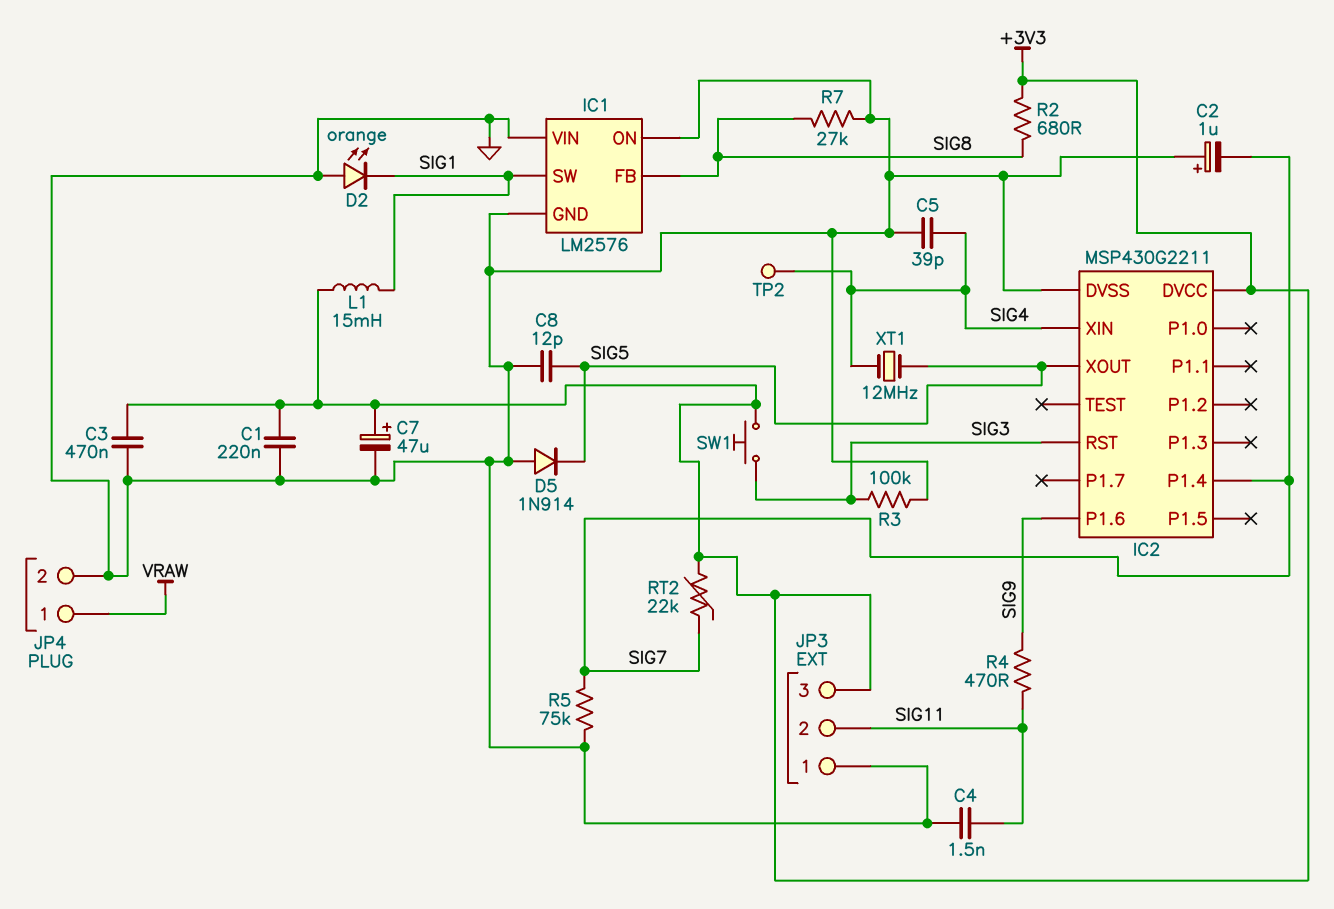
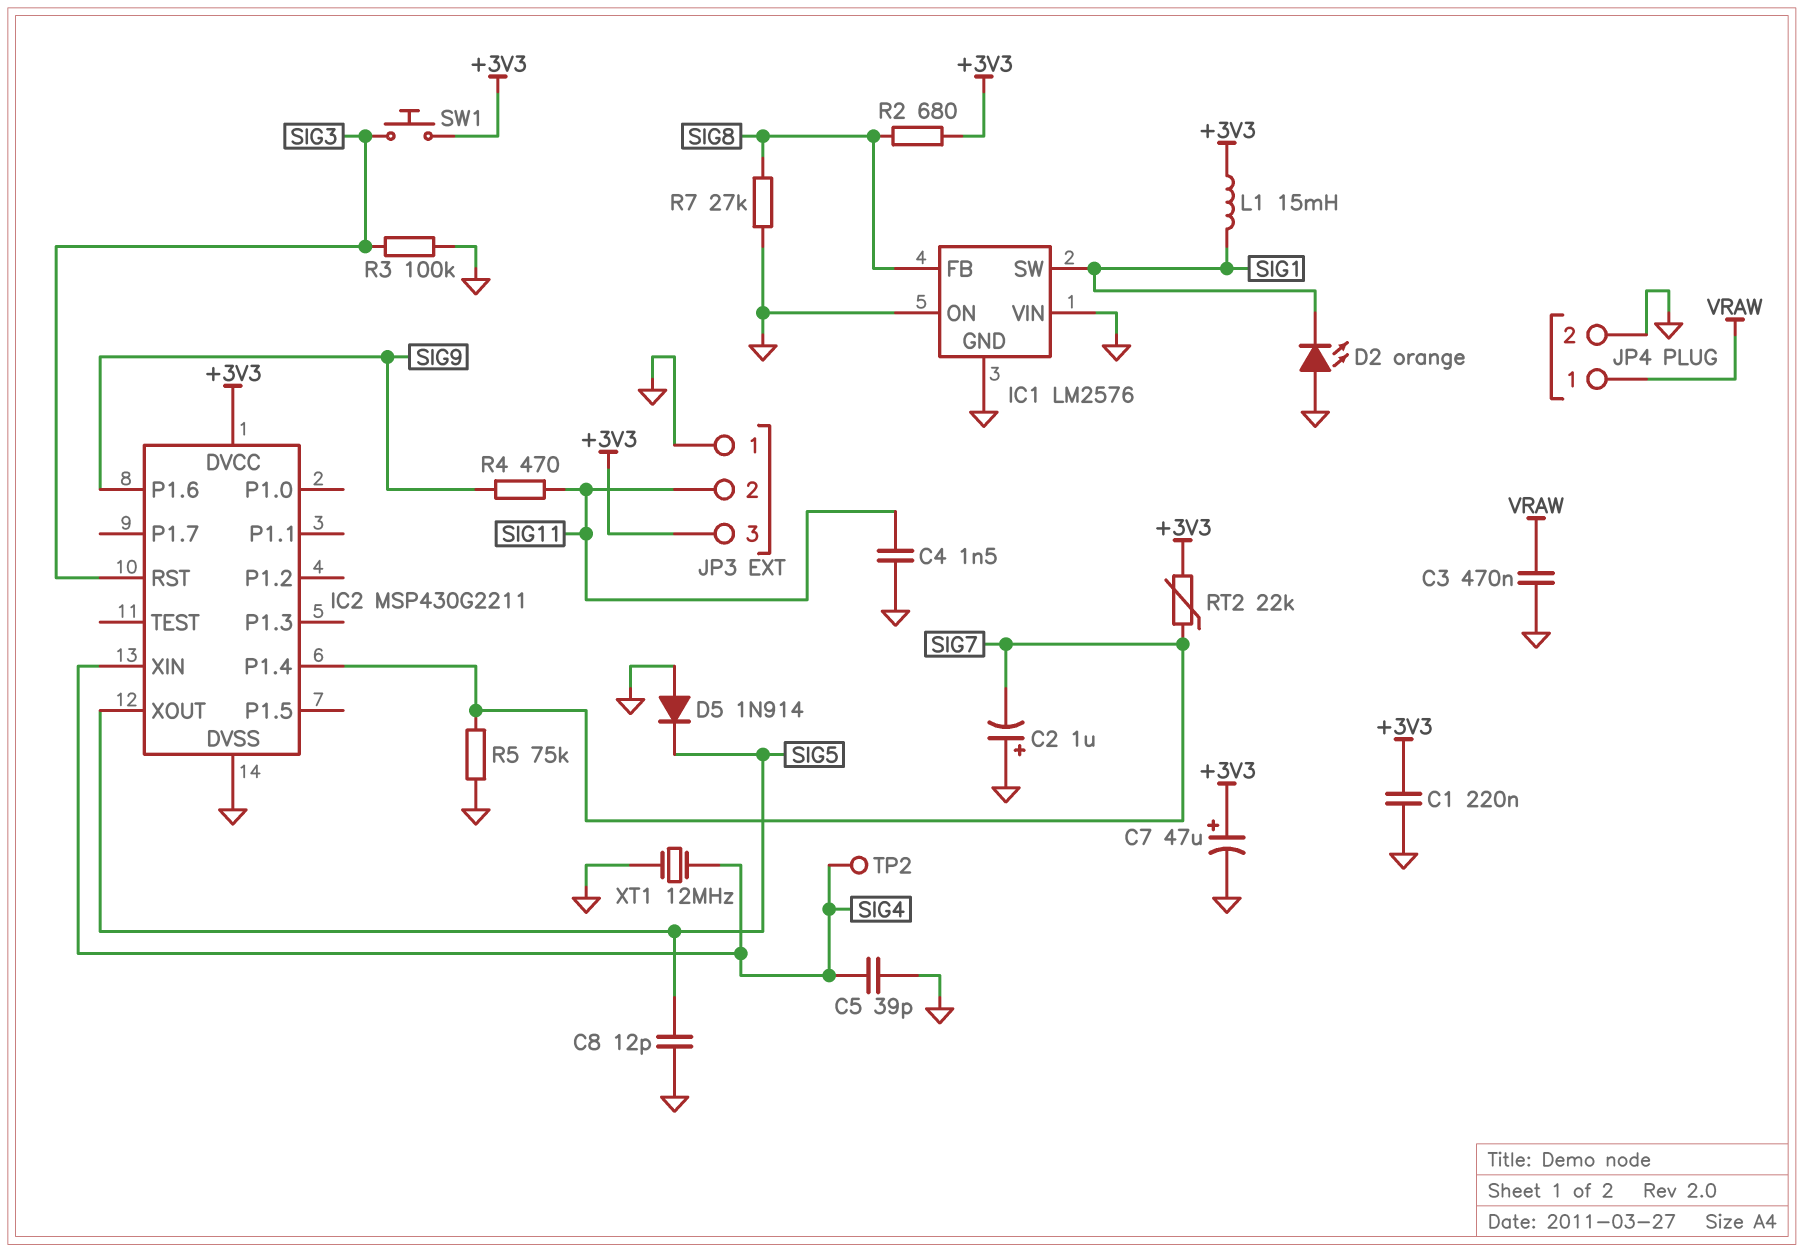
C3: 470nF (+3V3, GND) -> 470nF (GND, VRAW)
XT1: 12MHz (SIG4, SIG5) -> 12MHz (GND, SIG4)

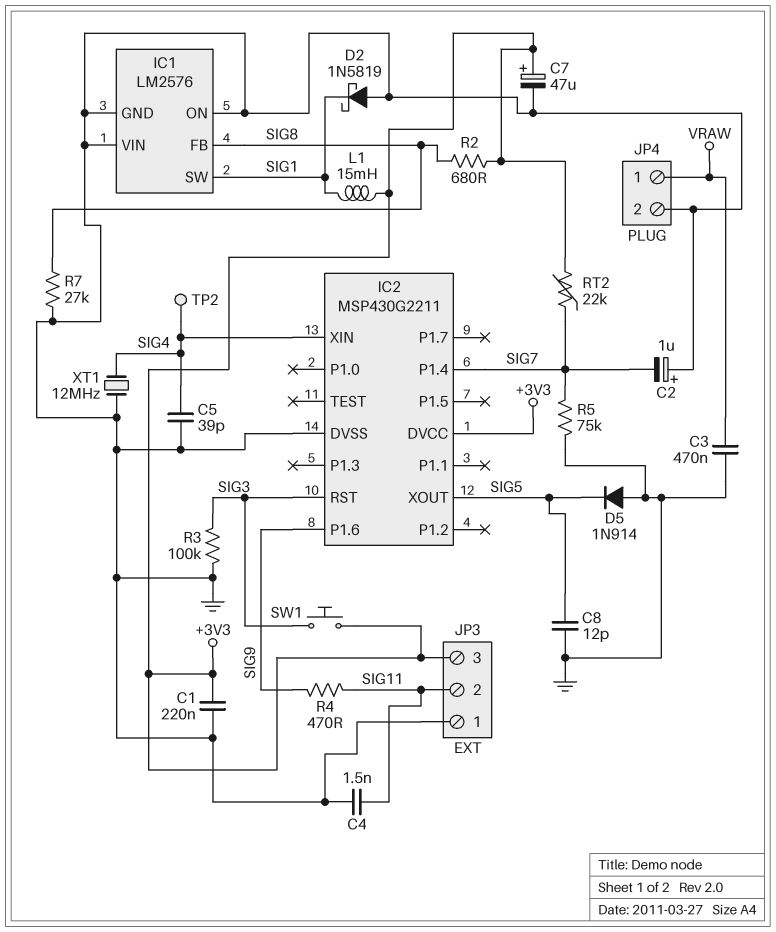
D2: LED orange (A GND, K SIG1) -> schottky 1N5819 (A GND, K SIG1)

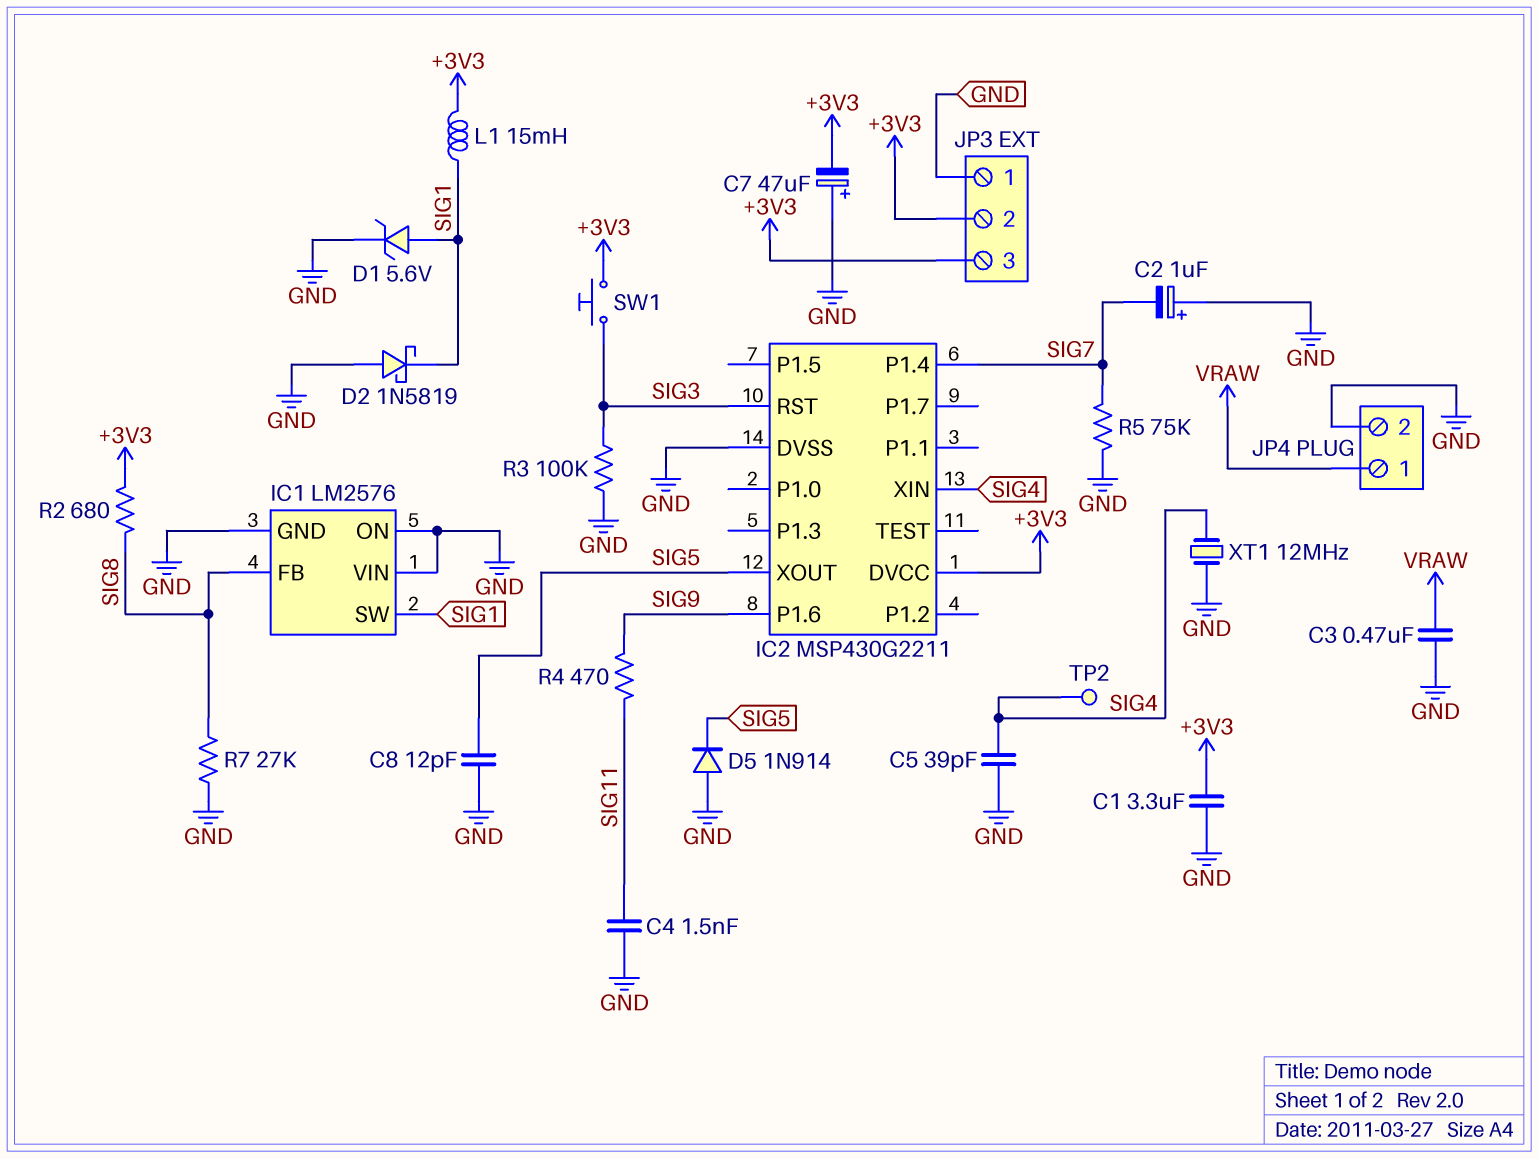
C1: 220nF (+3V3, GND) -> 3.3uF (+3V3, GND)
C7: 47uF (plus +3V3, minus GND) -> 47uF (plus GND, minus +3V3)
D1: none -> zener 5.6V (A SIG1, K GND)
JP3 pin 2: SIG11 -> +3V3
RT2: 22k (+3V3, SIG7) -> none

